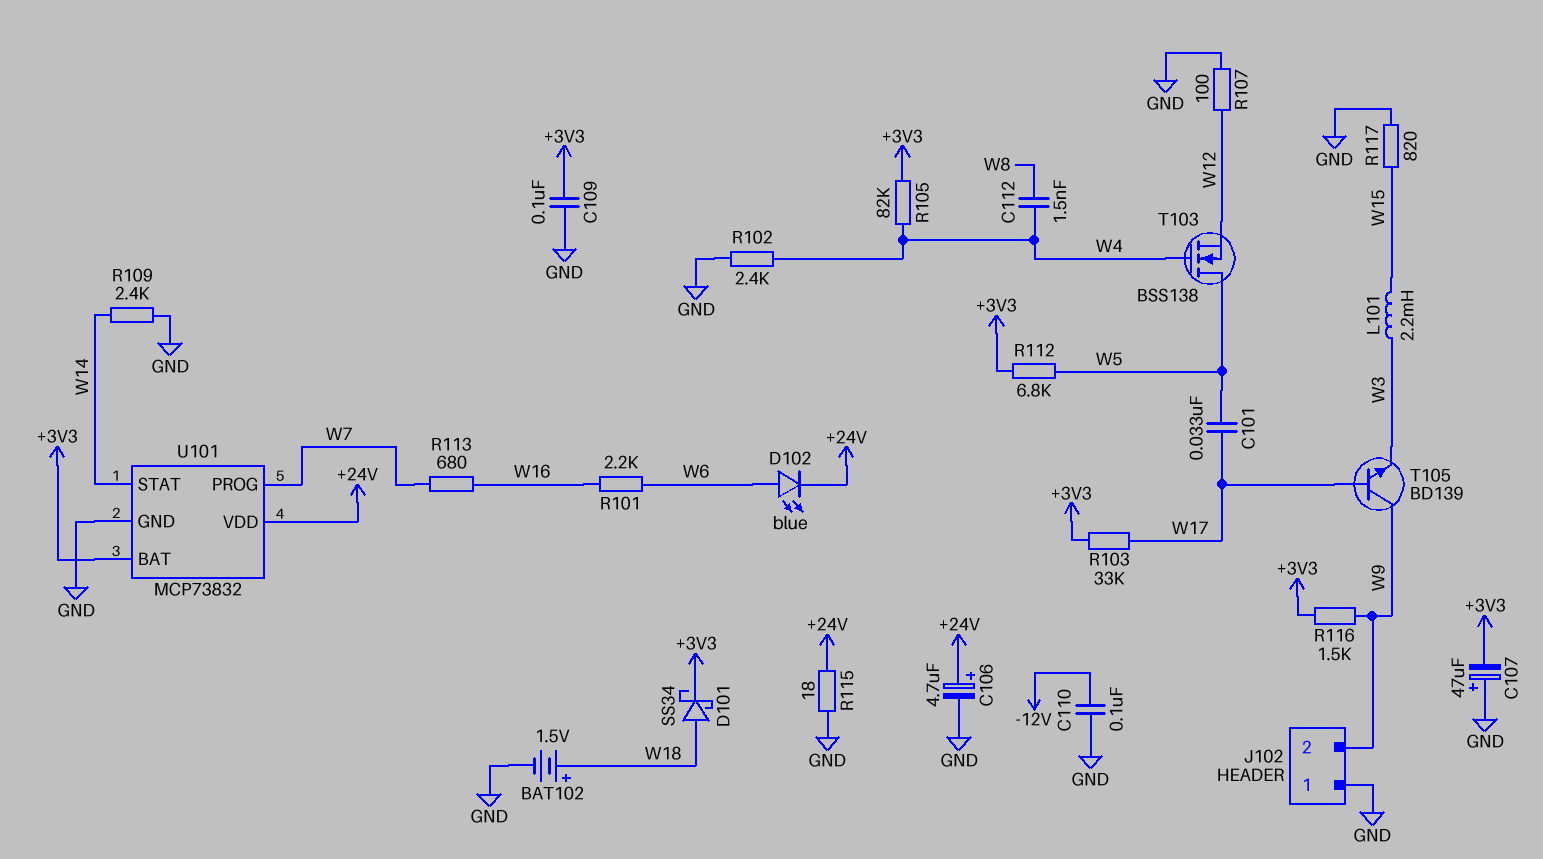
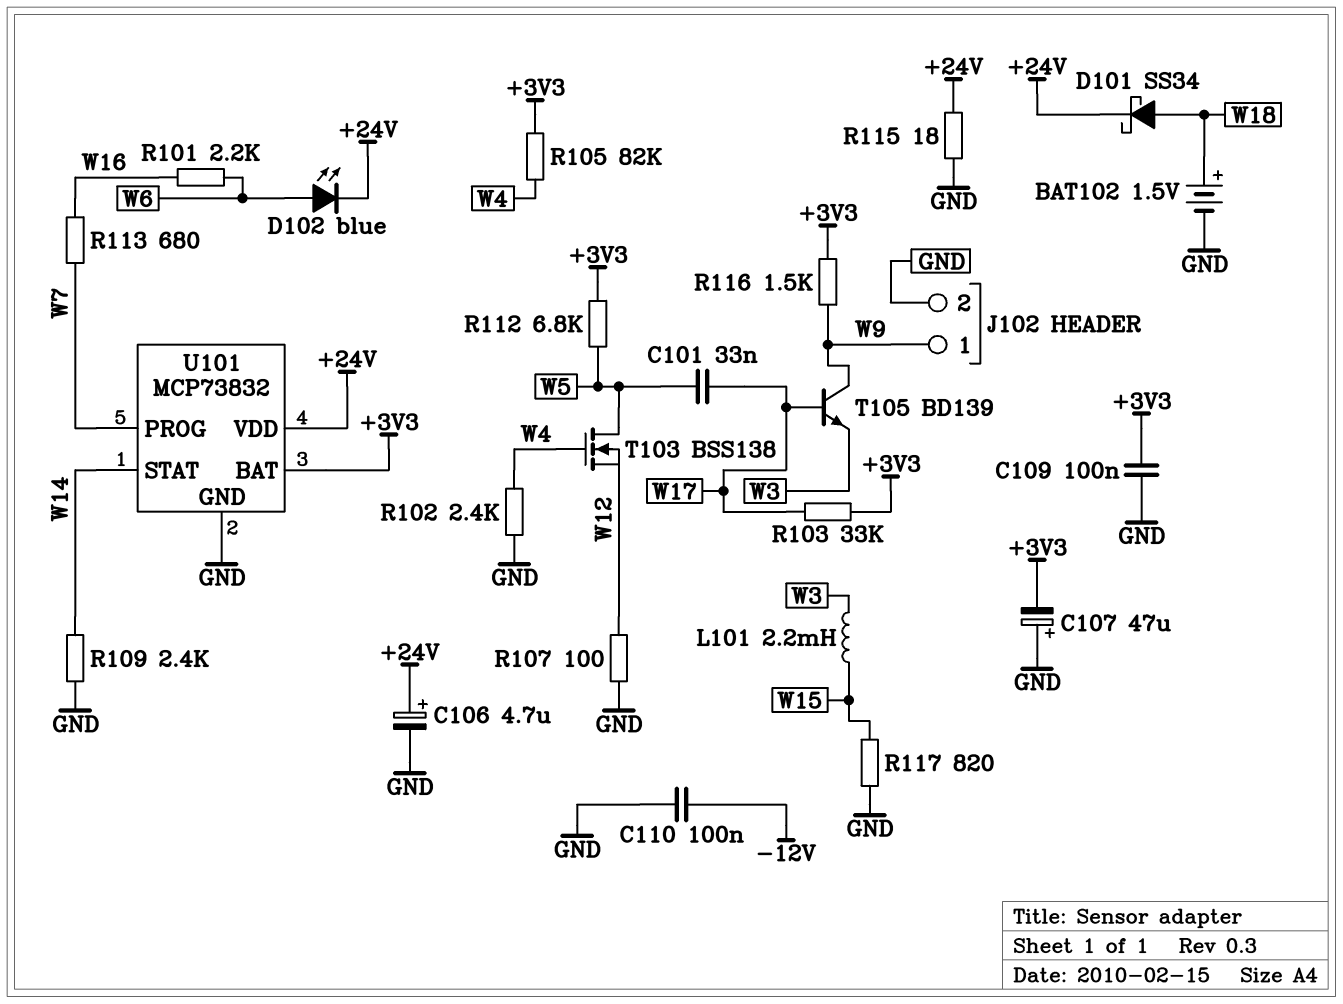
C112: 1.5nF (W4, W8) -> none
D101: schottky SS34 (A W18, K +3V3) -> schottky SS34 (A W18, K +24V)
J102 pin 1: GND -> W9
J102 pin 2: W9 -> GND

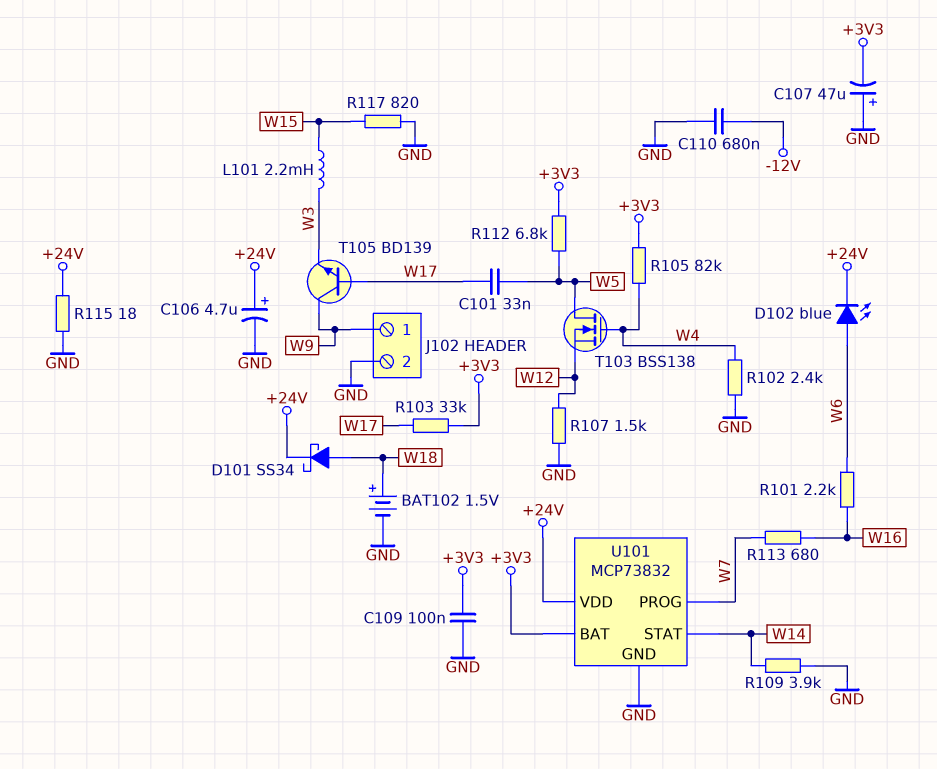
C110: 100nF (-12V, GND) -> 680nF (-12V, GND)
R107: 100 (GND, W12) -> 1.5k (GND, W12)
R109: 2.4k (GND, W14) -> 3.9k (GND, W14)
R116: 1.5k (+3V3, W9) -> none

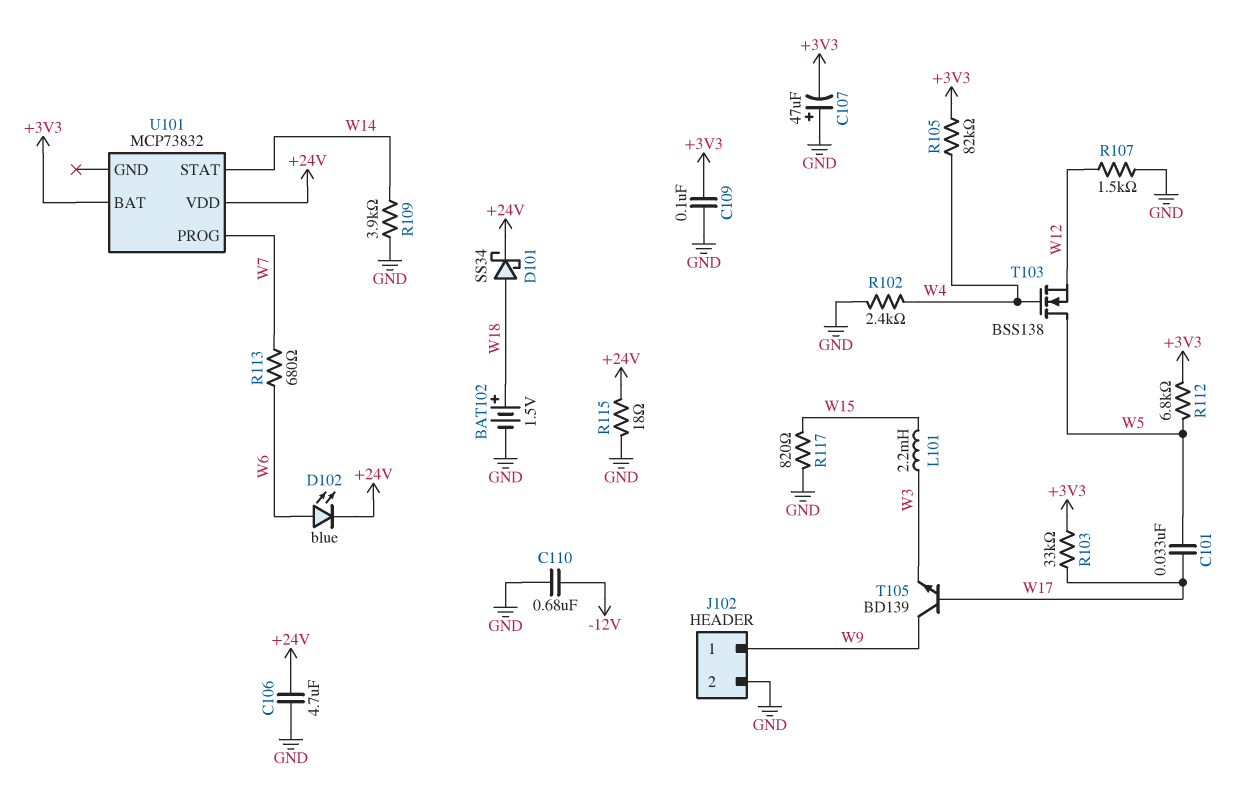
C106: 4.7uF (plus +24V, minus GND) -> 4.7uF (+24V, GND)
R101: 2.2k (W6, W16) -> none
R113: 680 (W7, W16) -> 680 (W6, W7)
U101 pin GND: GND -> none

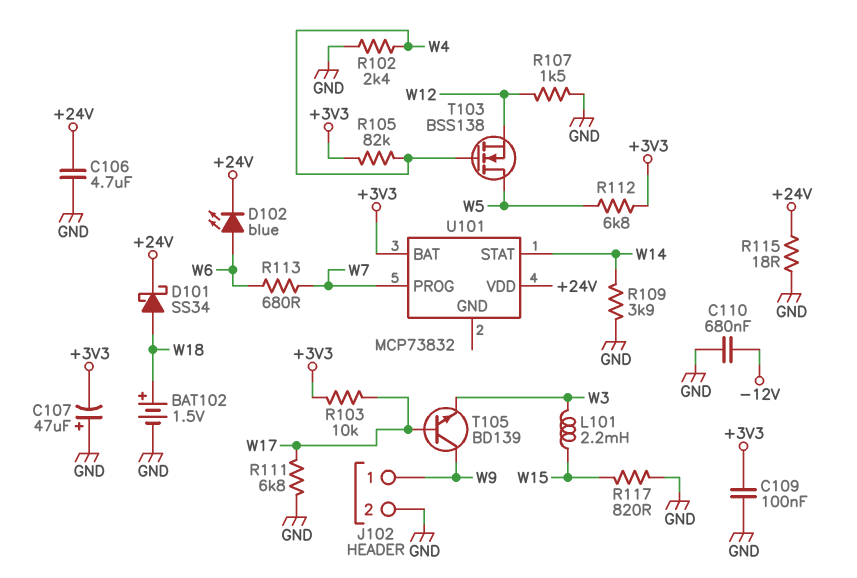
C101: 33nF (W5, W17) -> none
R103: 33k (+3V3, W17) -> 10k (+3V3, W17)
R111: none -> 6.8k (GND, W17)

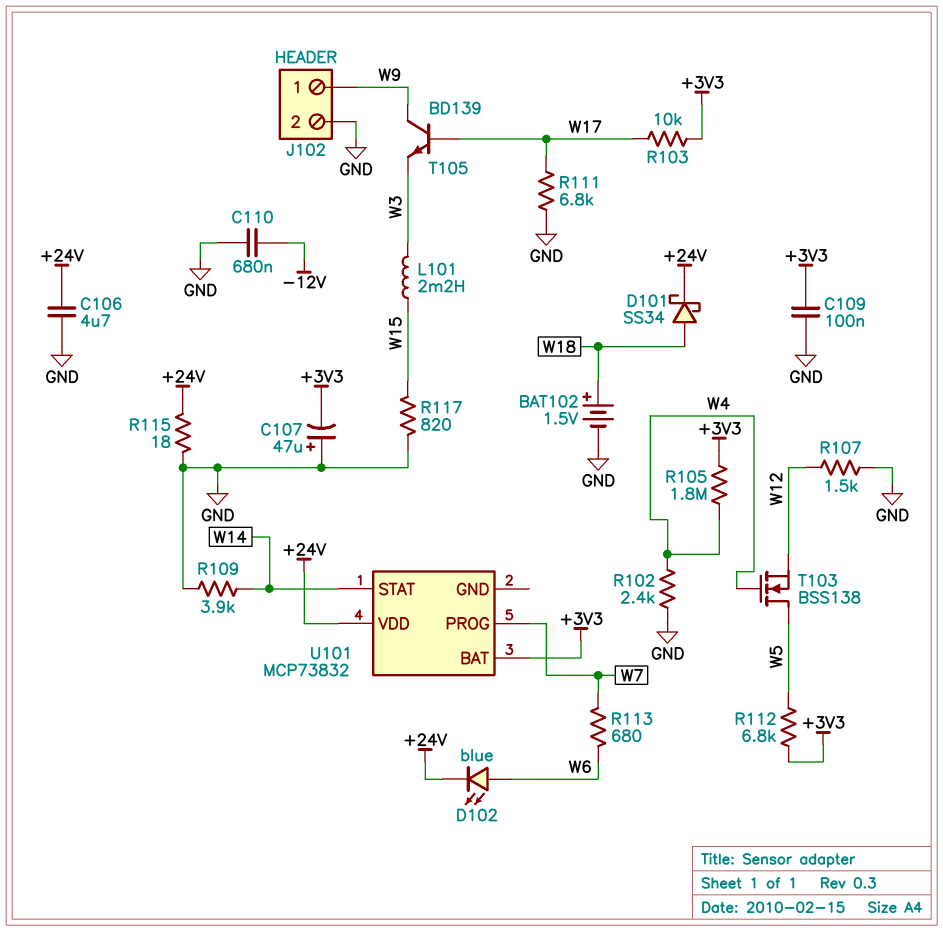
R105: 82k (+3V3, W4) -> 1.8M (+3V3, W4)

